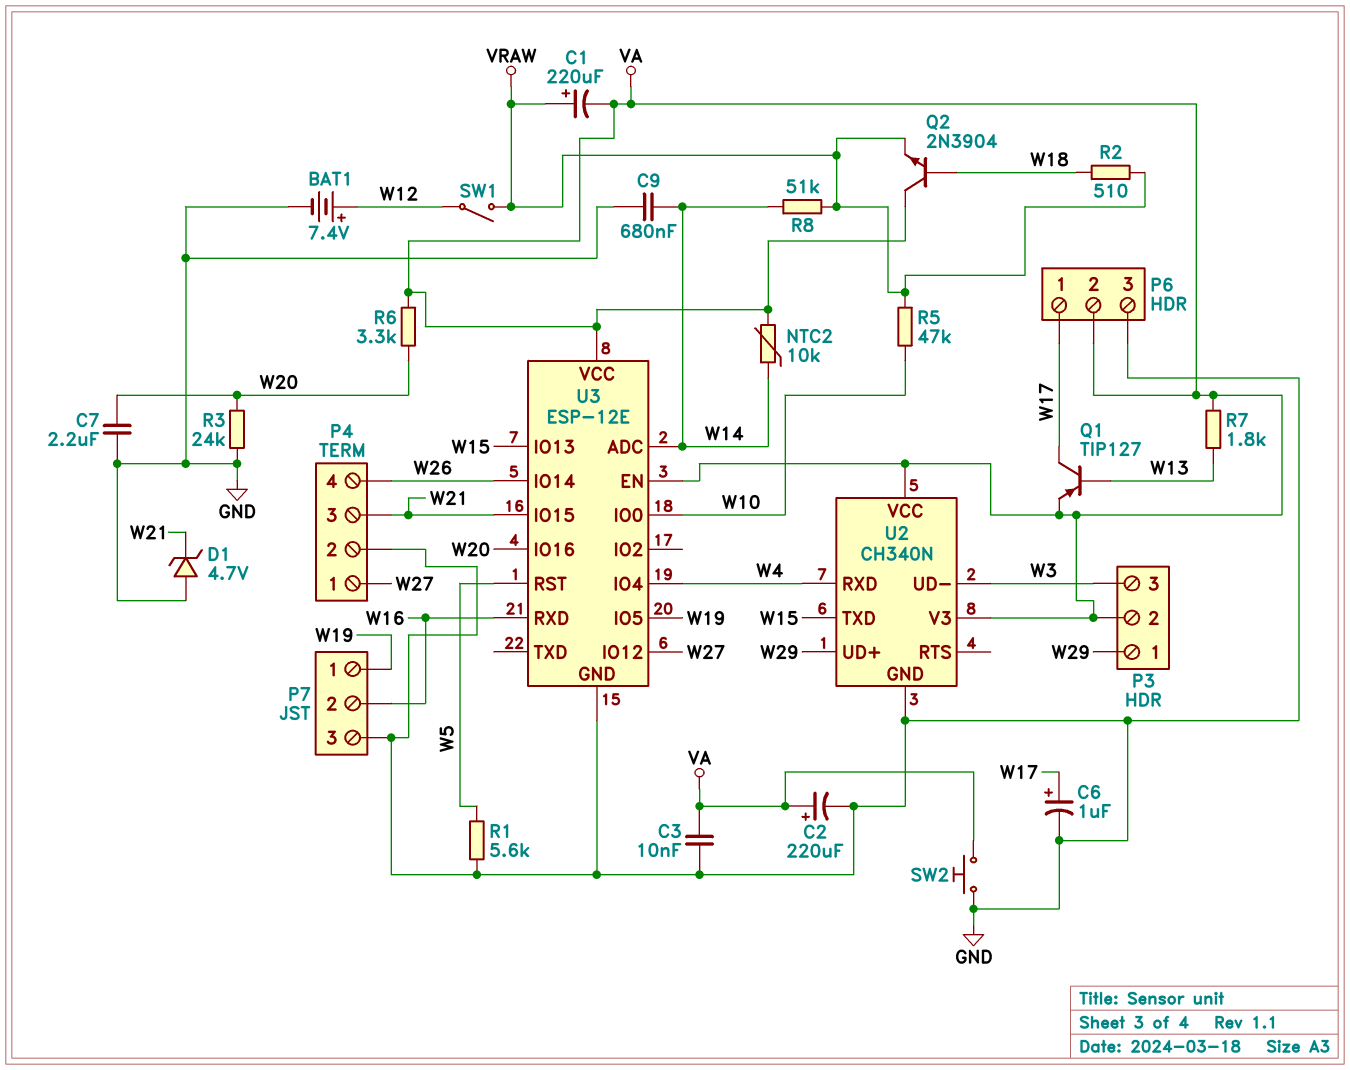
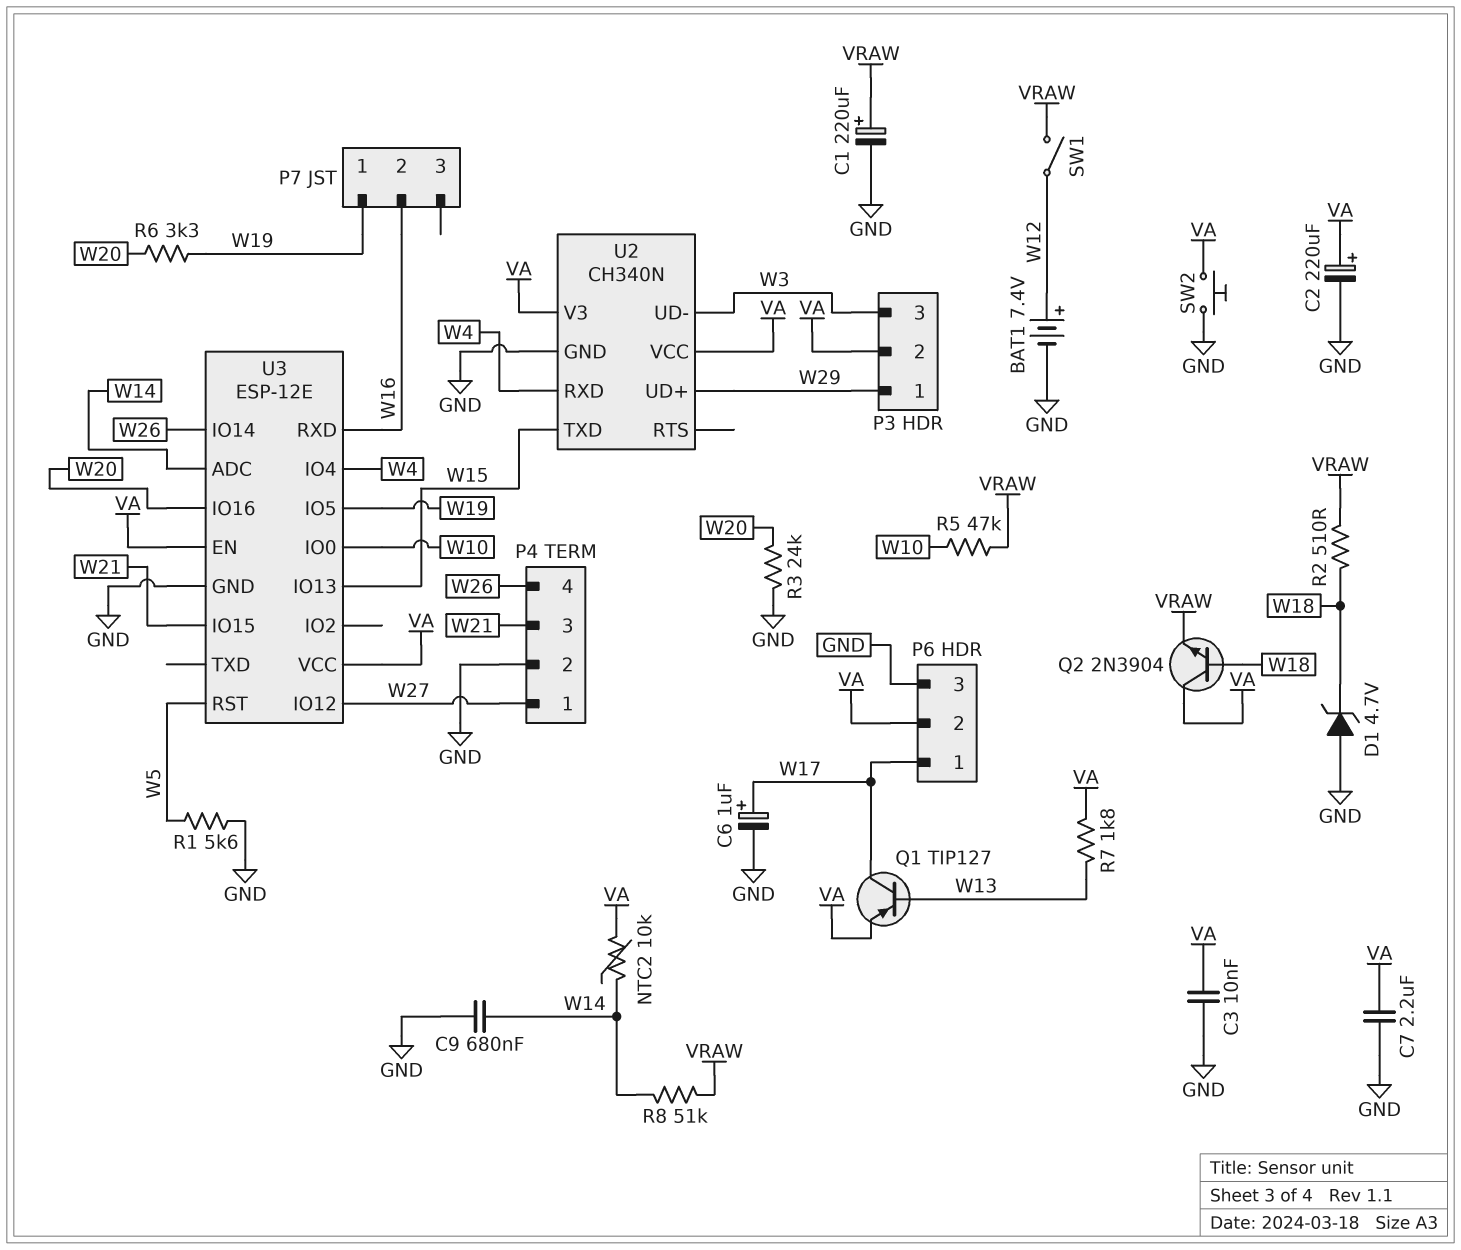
C1: 220uF (plus VRAW, minus VA) -> 220uF (plus VRAW, minus GND)
C7: 2.2uF (GND, W20) -> 2.2uF (GND, VA)
D1: zener 4.7V (A GND, K W21) -> zener 4.7V (A GND, K W18)
P7 pin 3: GND -> none
R6: 3.3k (VA, W20) -> 3.3k (W19, W20)

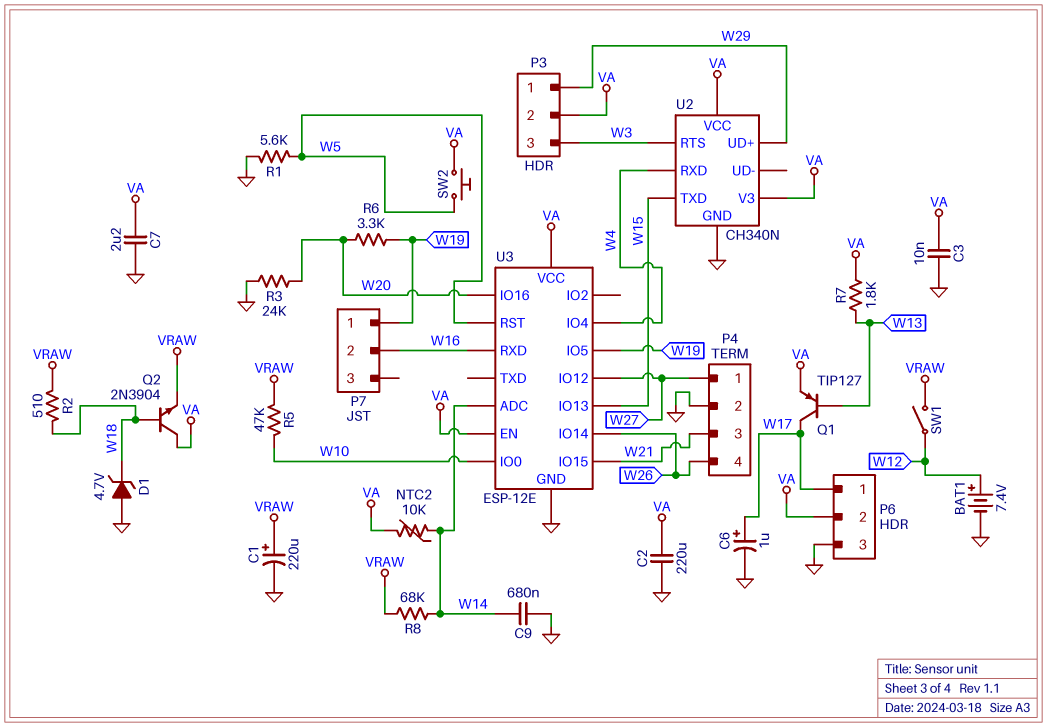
C2: 220uF (plus VA, minus GND) -> 220uF (GND, VA)
R8: 51k (VRAW, W14) -> 68k (VRAW, W14)
SW2: button (GND, VA) -> button (VA, W5)
U2 pin RTS: none -> W3
U2 pin UD-: W3 -> none

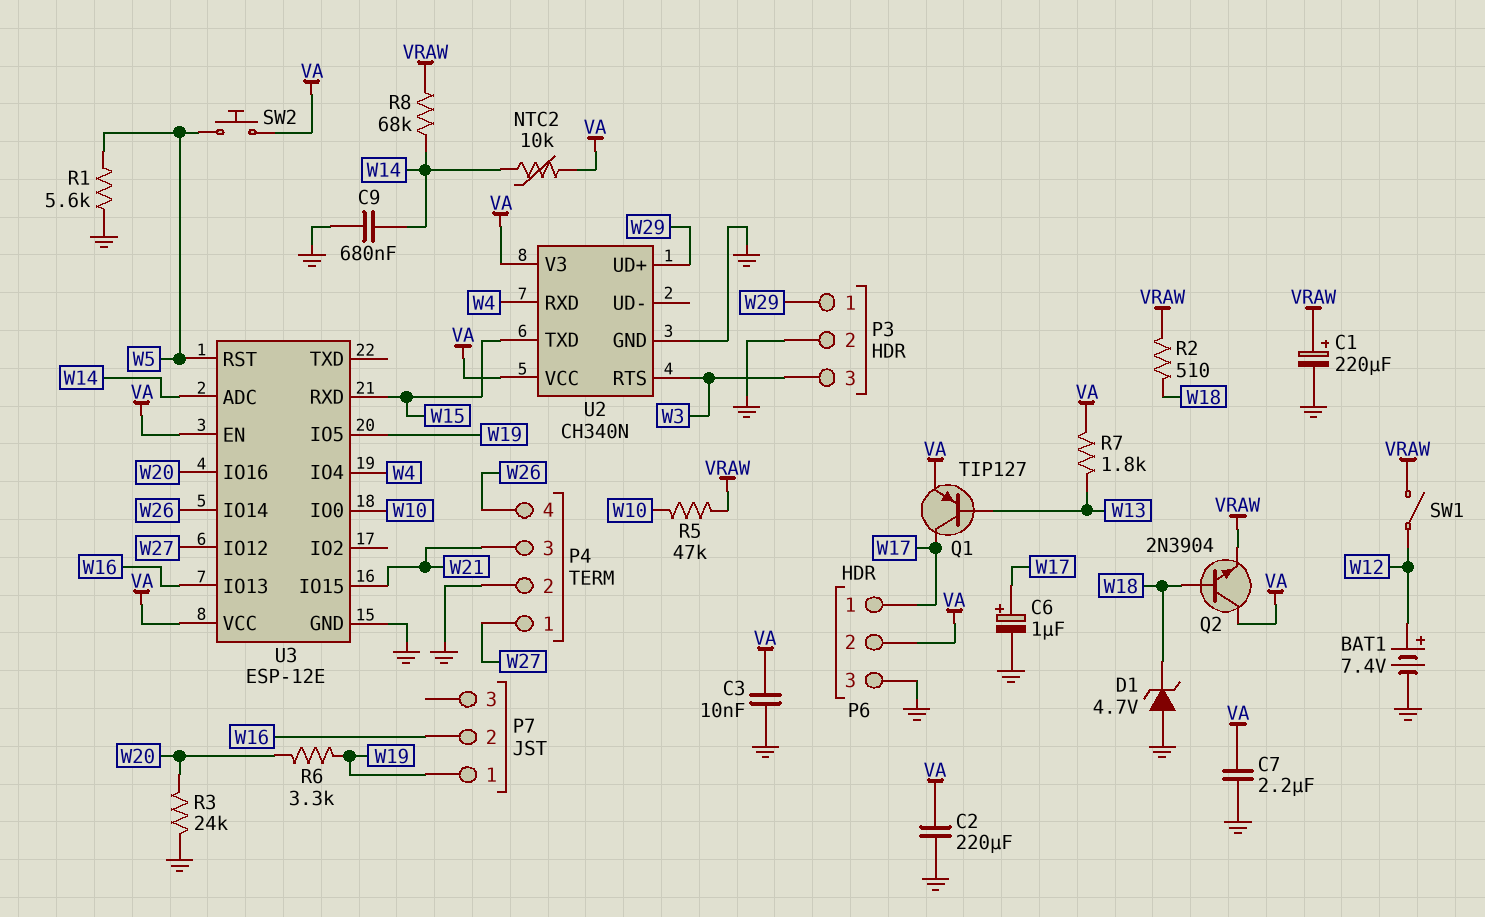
P3 pin 2: VA -> GND
U3 pin IO13: W15 -> W16
U3 pin RXD: W16 -> W15

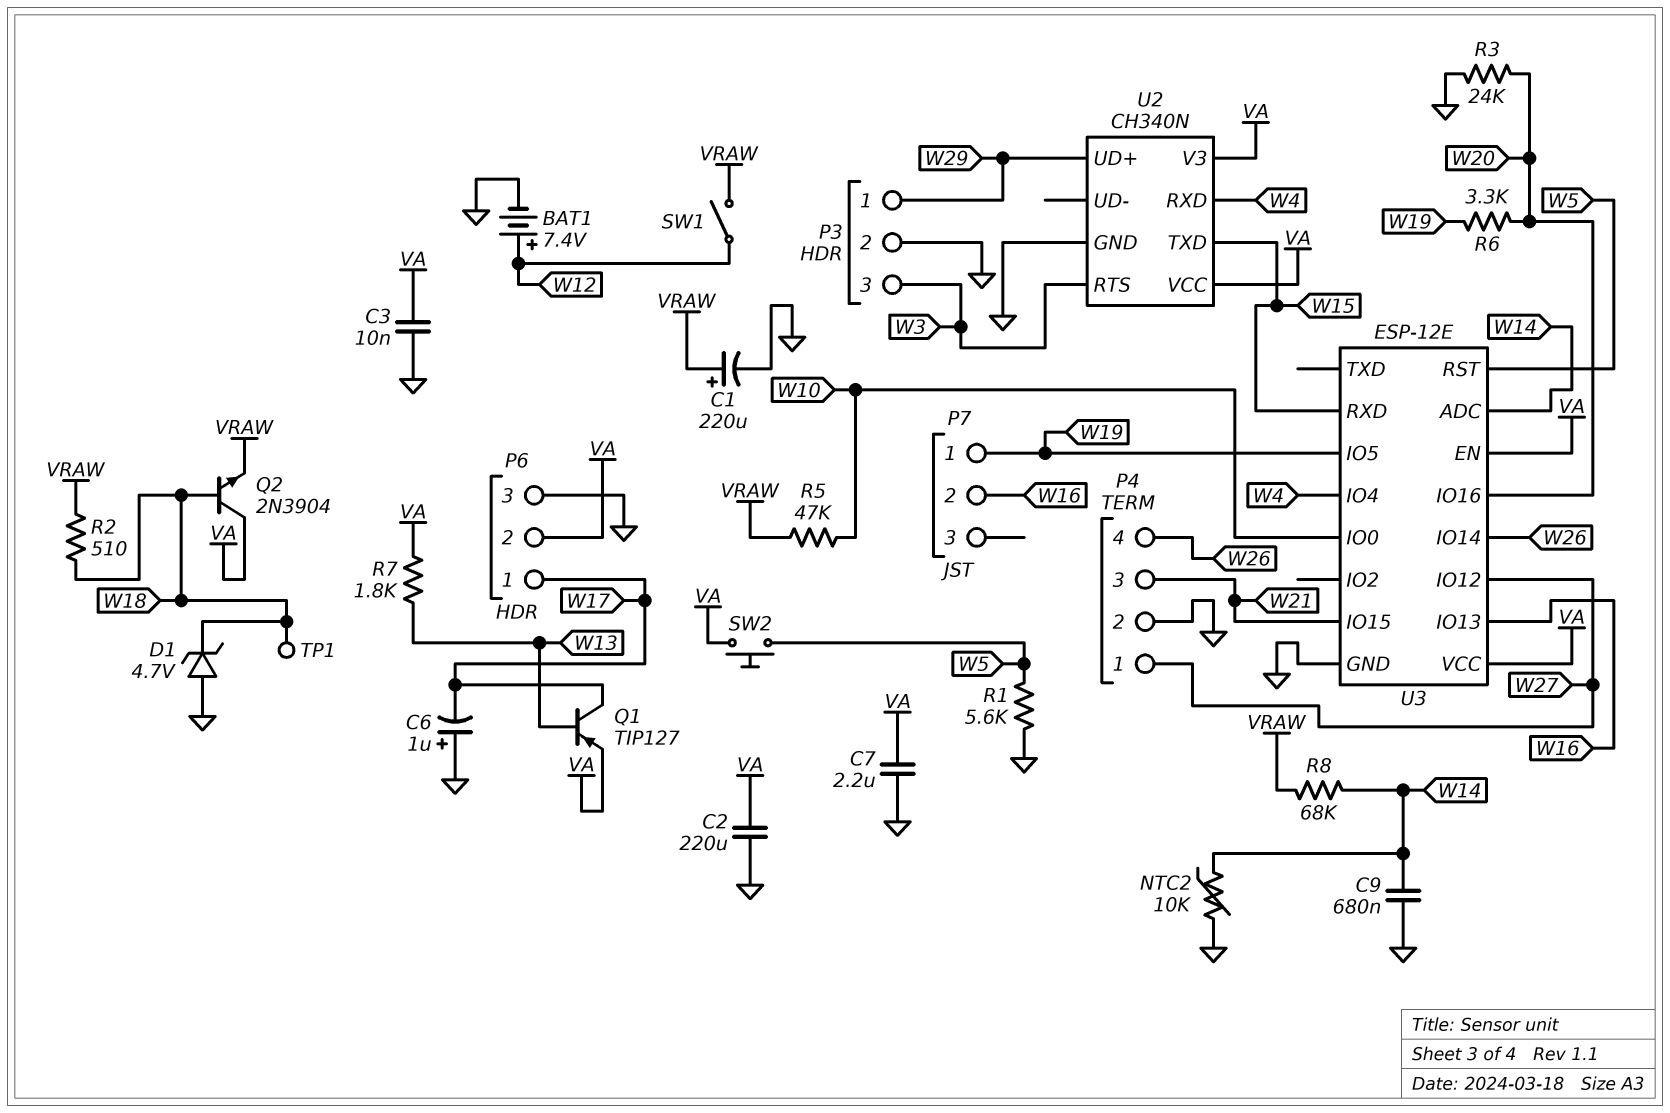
C6: 1uF (plus W17, minus GND) -> 1uF (plus GND, minus W17)
NTC2: 10k (VA, W14) -> 10k (GND, W14)
TP1: none -> test point (W18)

